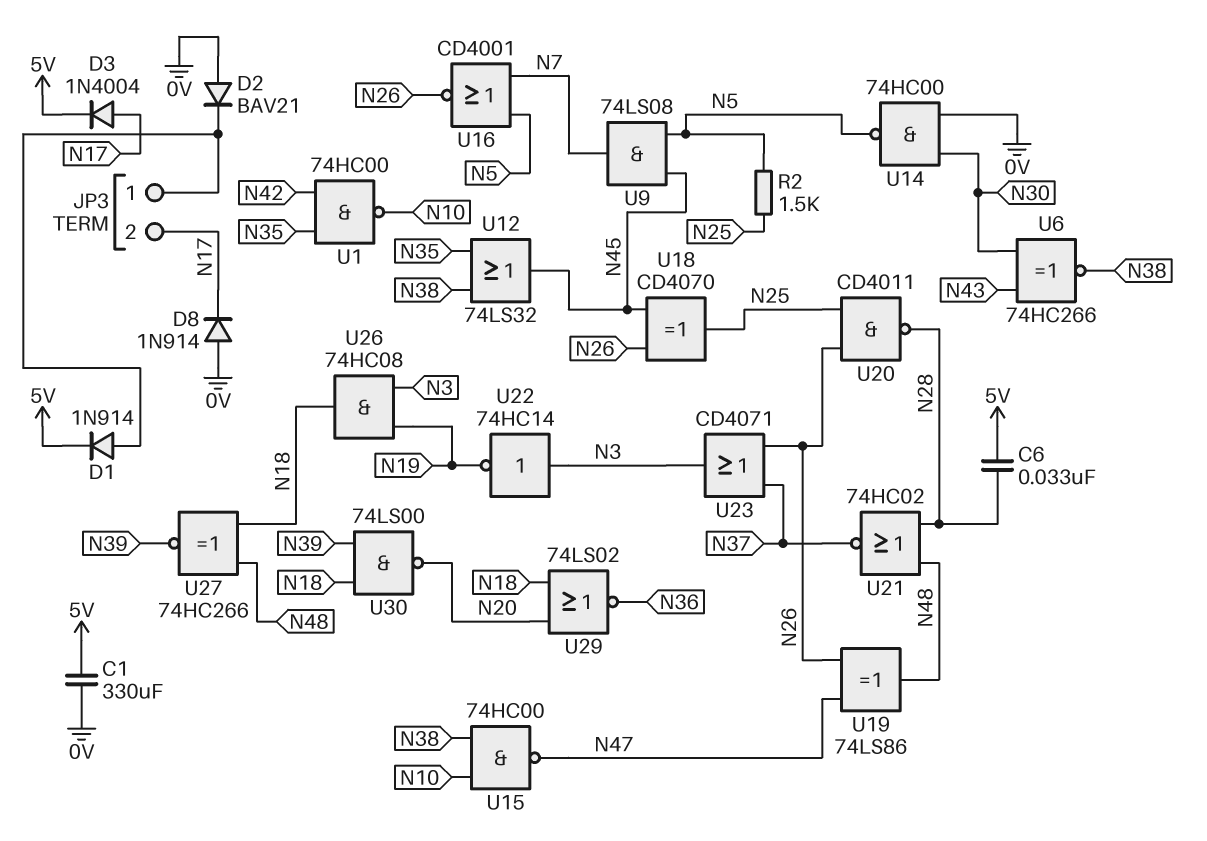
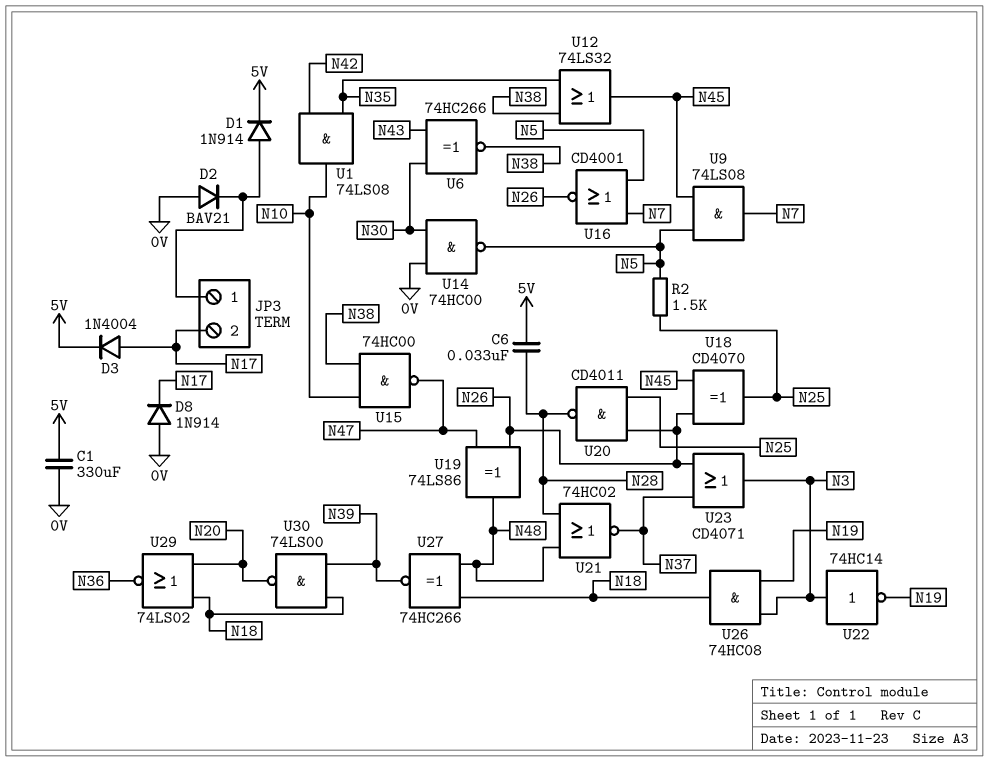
U1: NAND 74HC00 (in N35, in N42, out N10) -> AND 74LS08 (in N35, in N42, out N10)

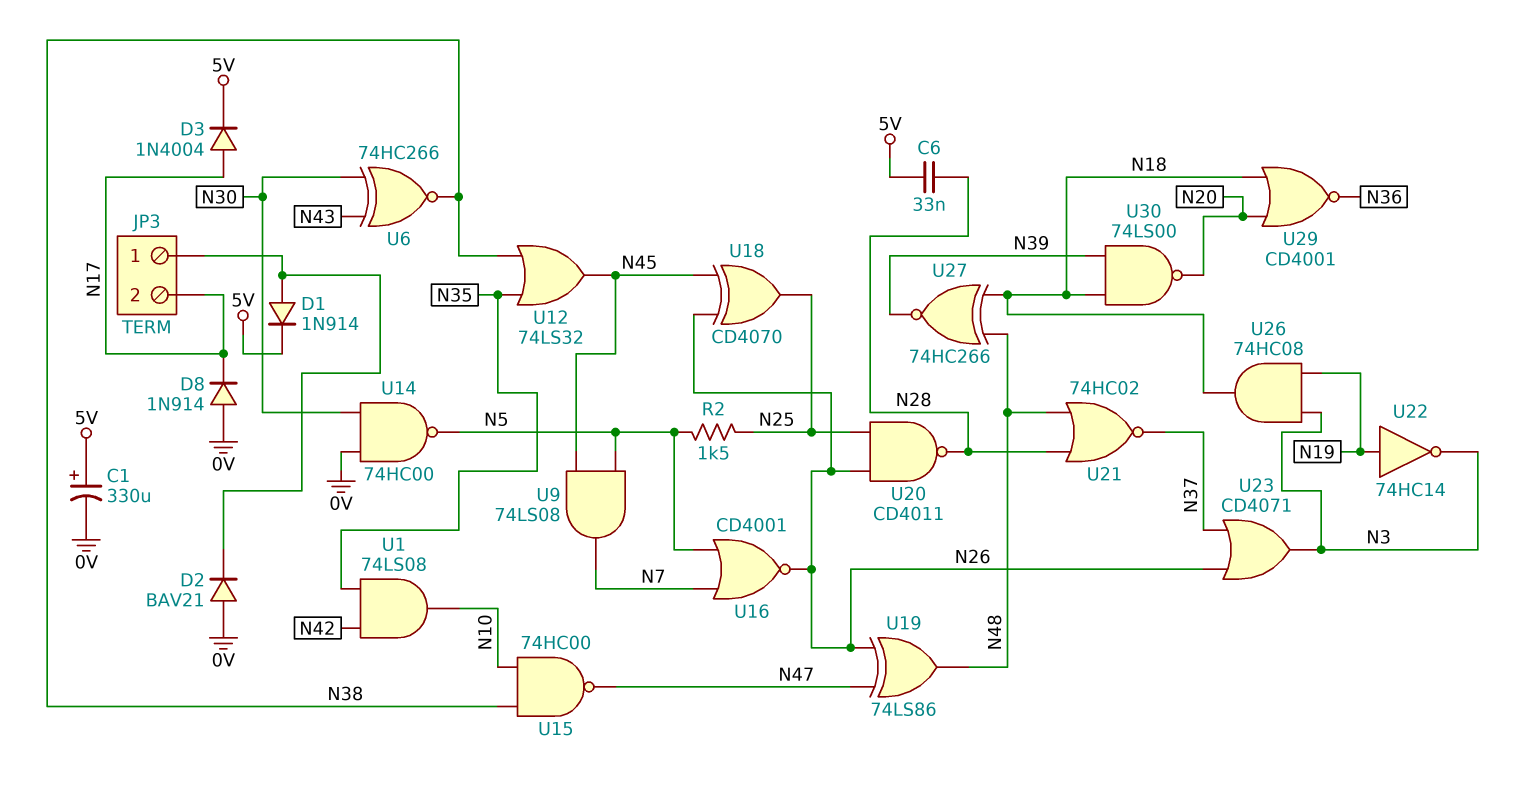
C1: 330uF (0V, 5V) -> 330uF (plus 5V, minus 0V)
U22: NOT 74HC14 (in N3, out N19) -> NOT 74HC14 (in N19, out N3)
U29: NOR 74LS02 (in N18, in N20, out N36) -> NOR CD4001 (in N18, in N20, out N36)

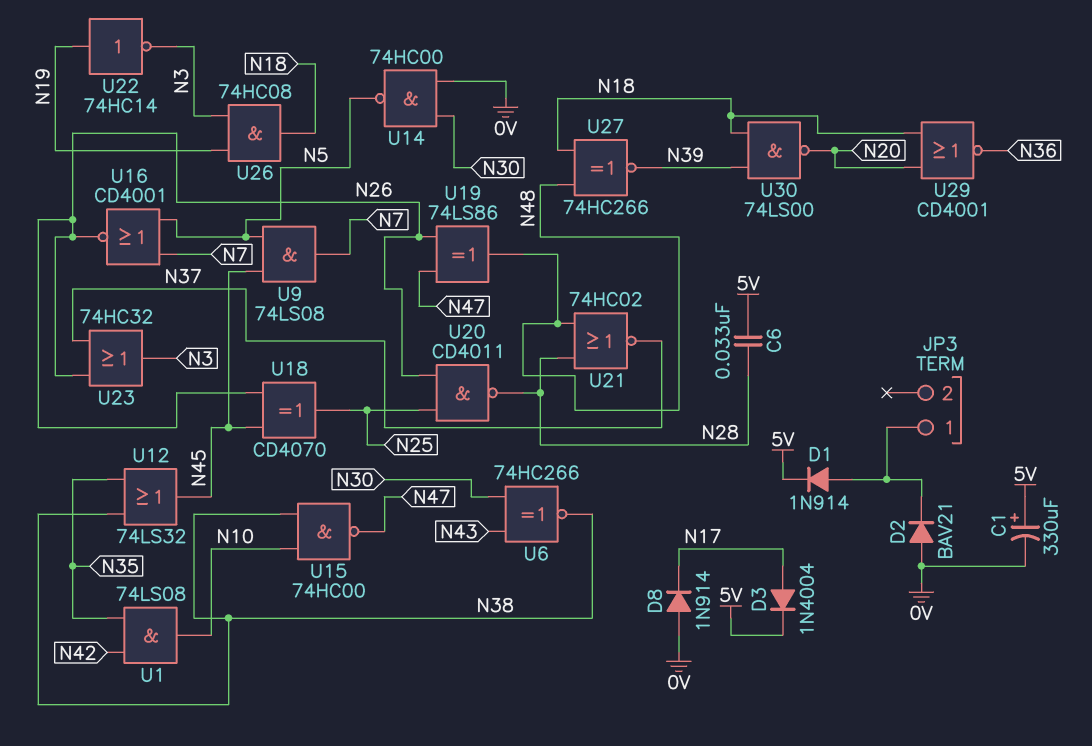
JP3 pin 2: N17 -> none
R2: 1.5k (N5, N25) -> none
U23: OR CD4071 (in N26, in N37, out N3) -> OR 74HC32 (in N26, in N37, out N3)

